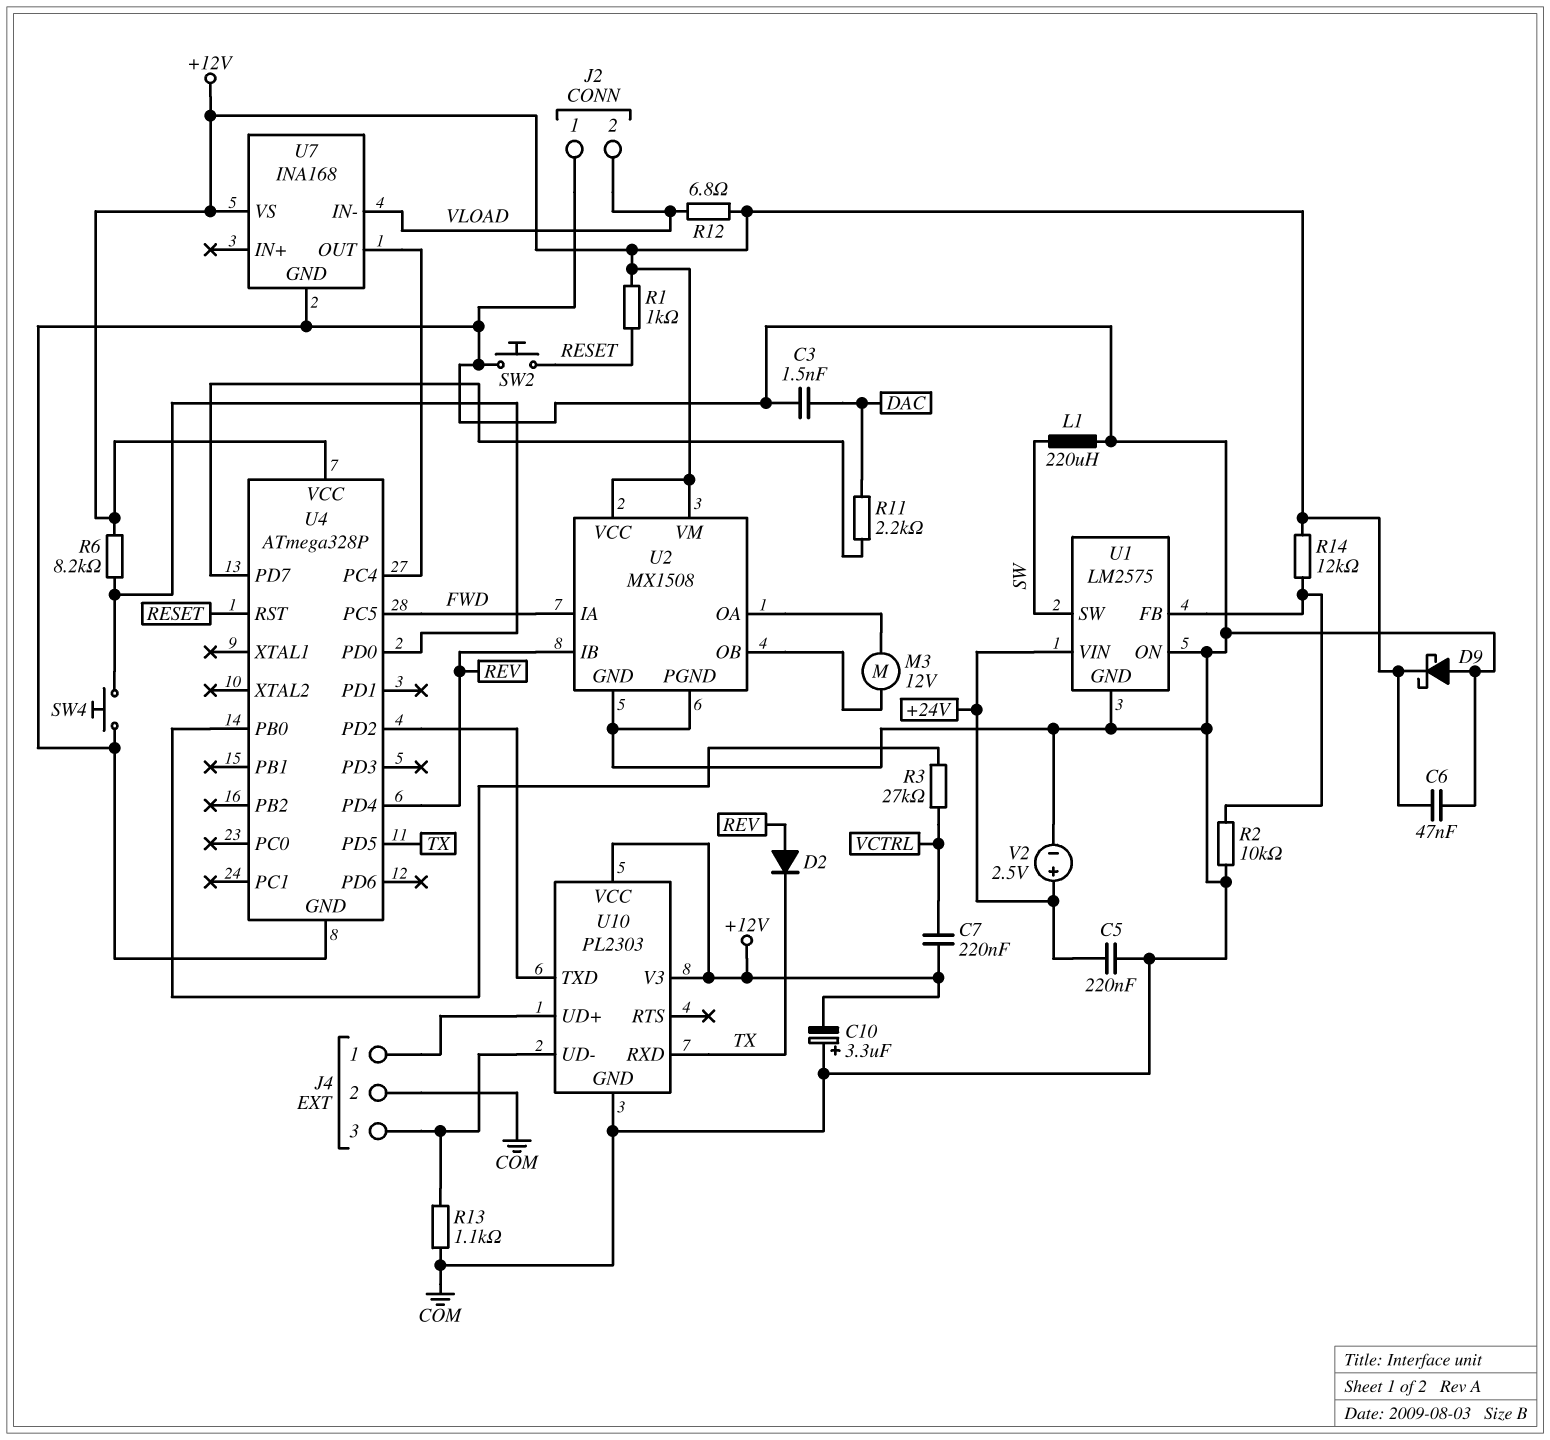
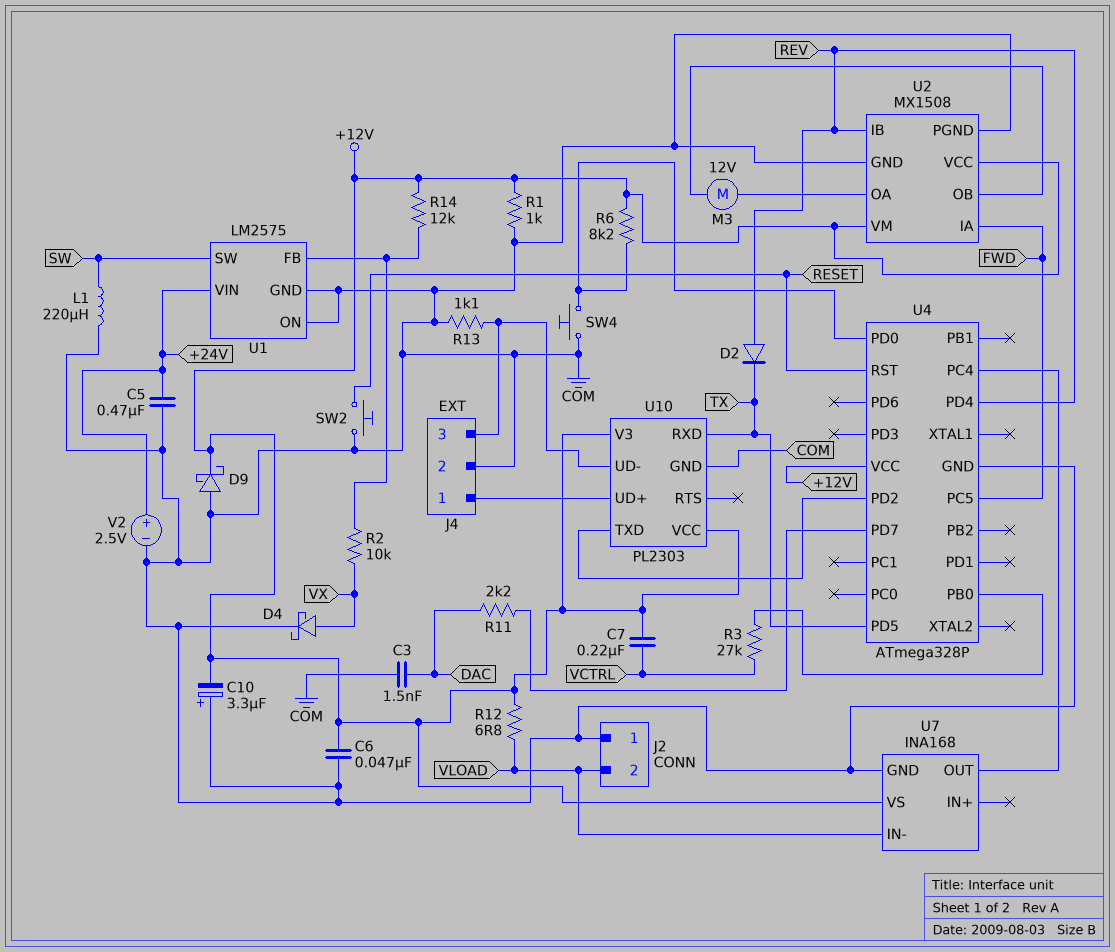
C5: 220nF (+24V, COM) -> 470nF (+24V, COM)
D4: none -> schottky (A VX, K COM)
R1: 1k (+12V, RESET) -> 1k (+12V, COM)
R2: 10k (COM, U1/FB) -> 10k (U1/FB, VX)

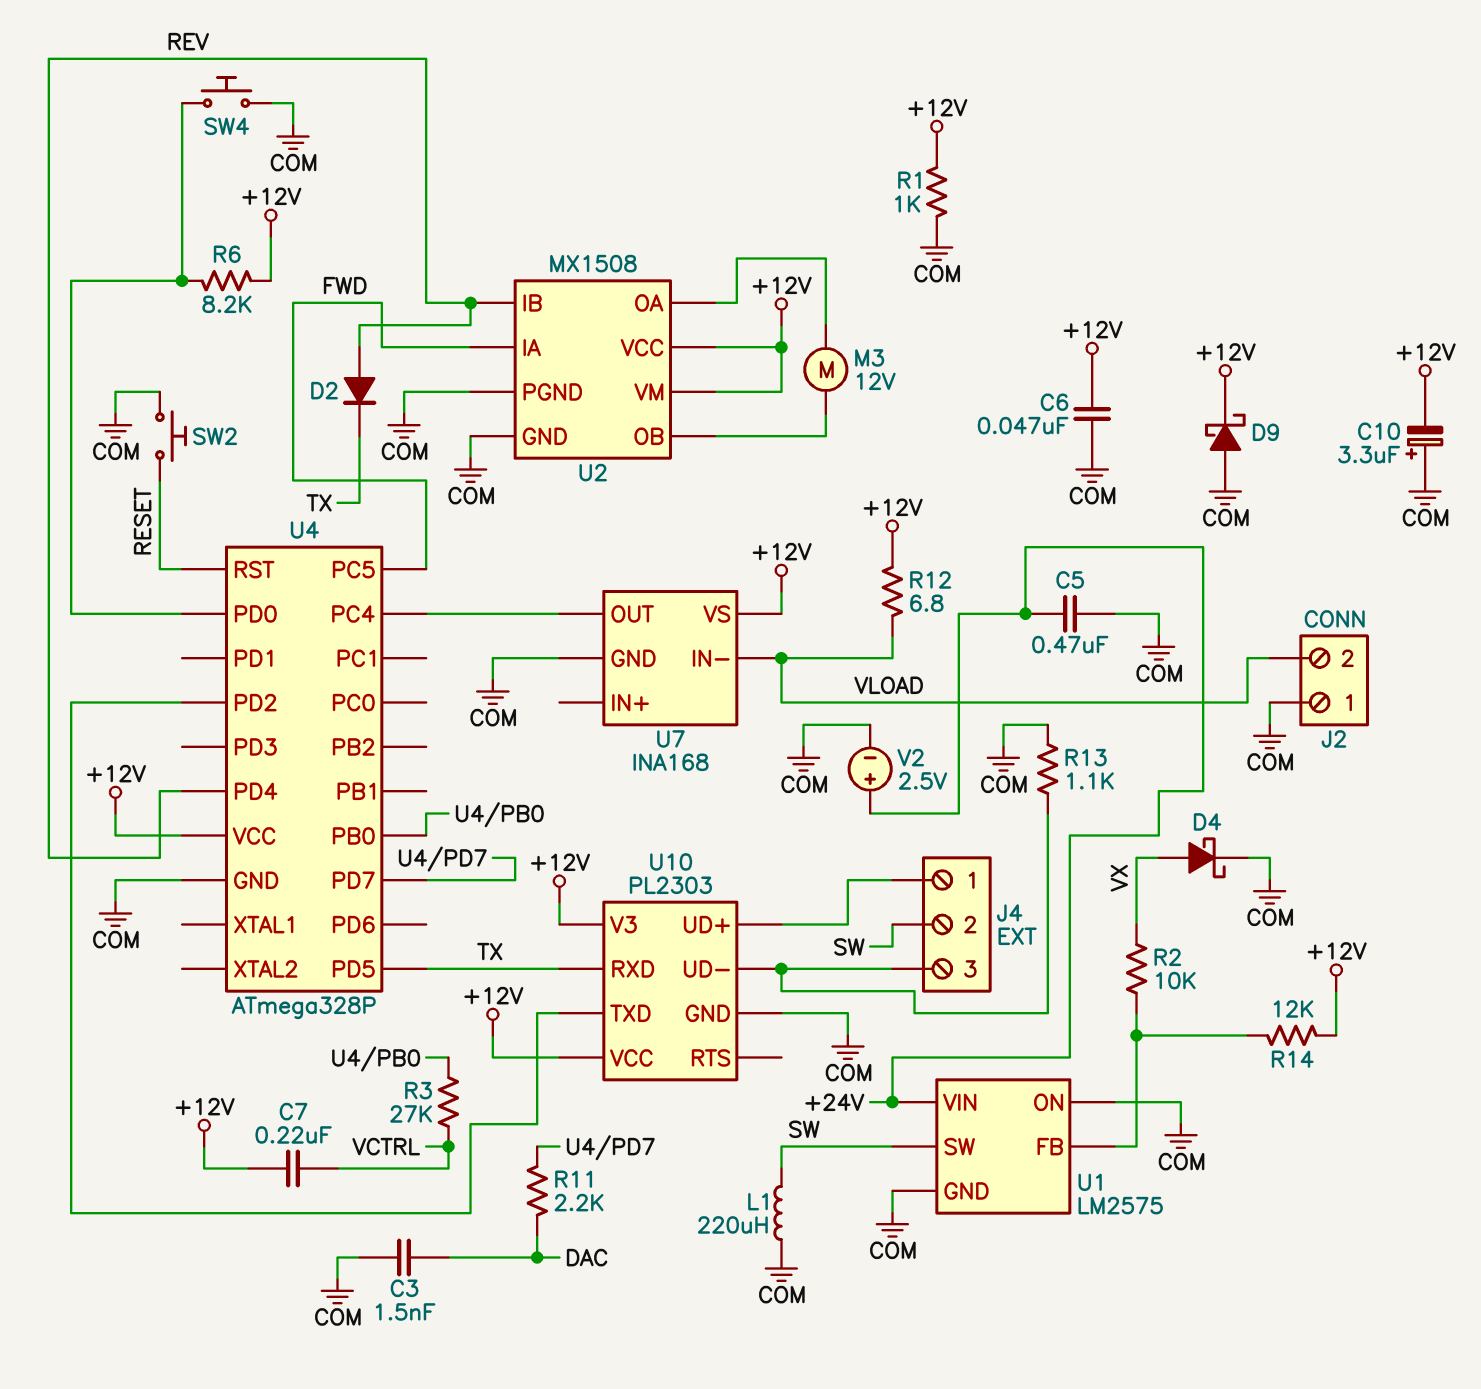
J4 pin 2: COM -> SW

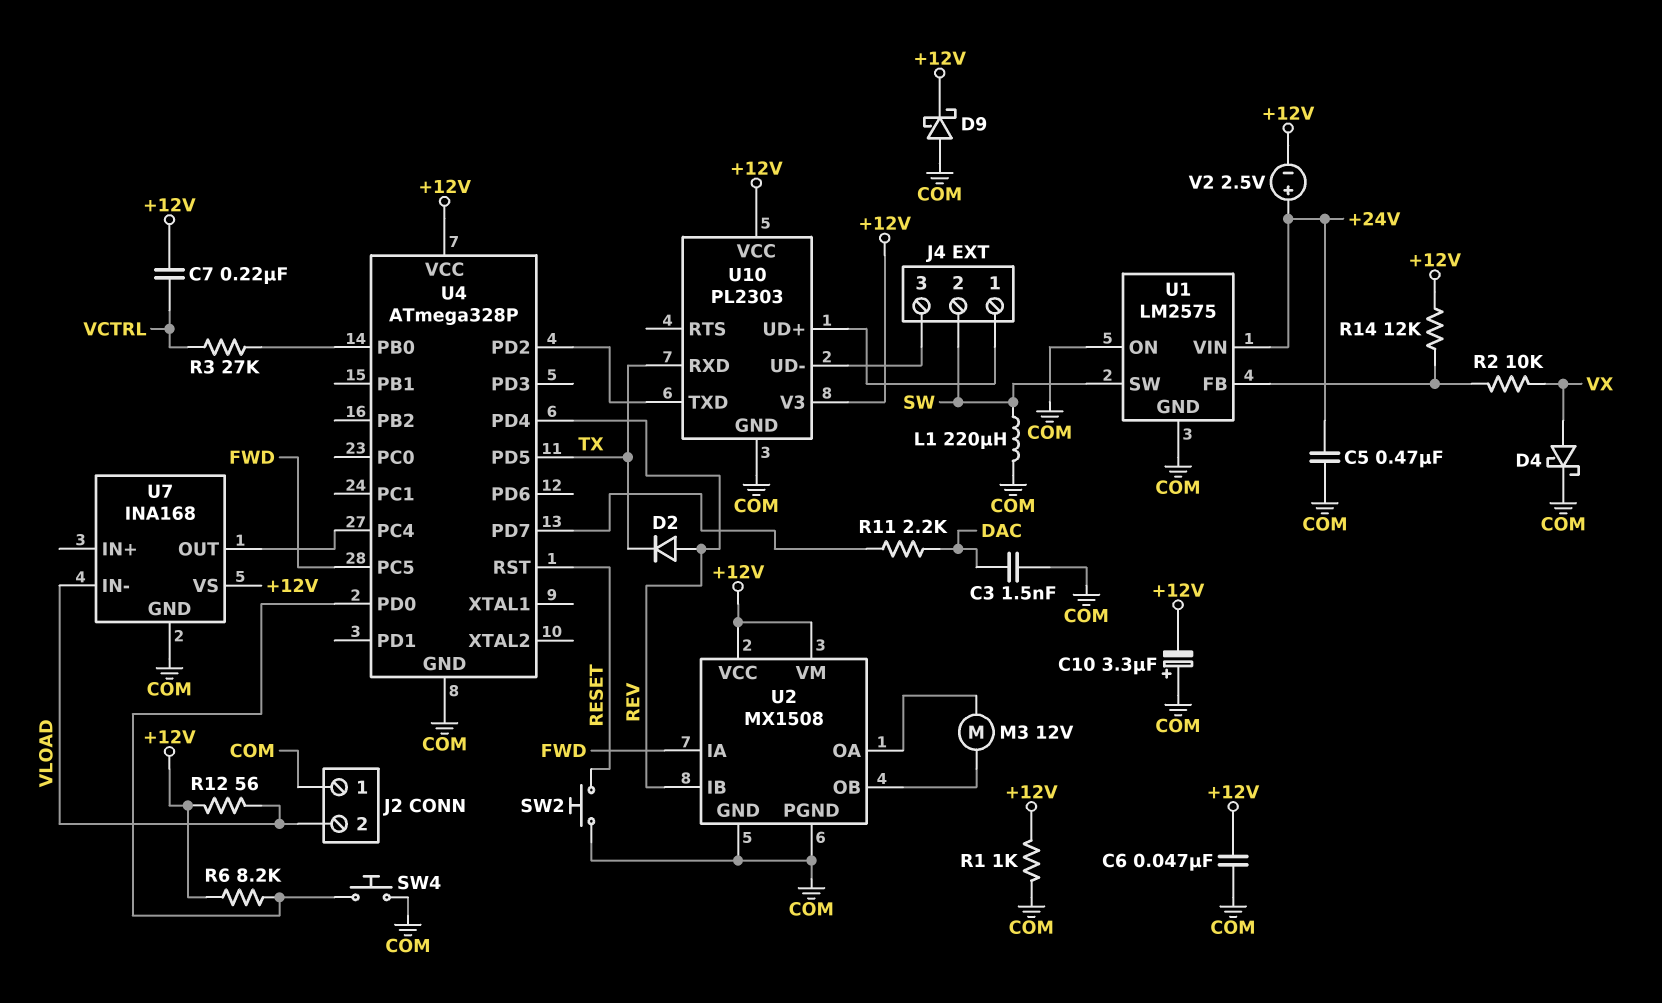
R12: 6.8 (+12V, VLOAD) -> 56 (+12V, VLOAD)
R13: 1.1k (COM, J4/3) -> none
V2: 2.5V (plus +24V, minus COM) -> 2.5V (plus +24V, minus +12V)

